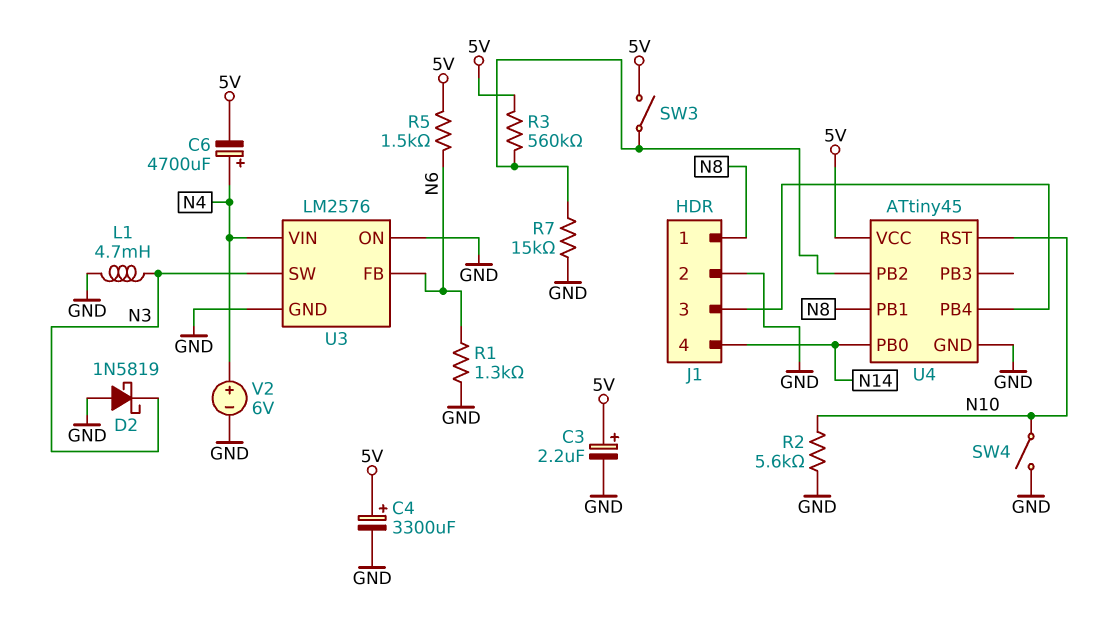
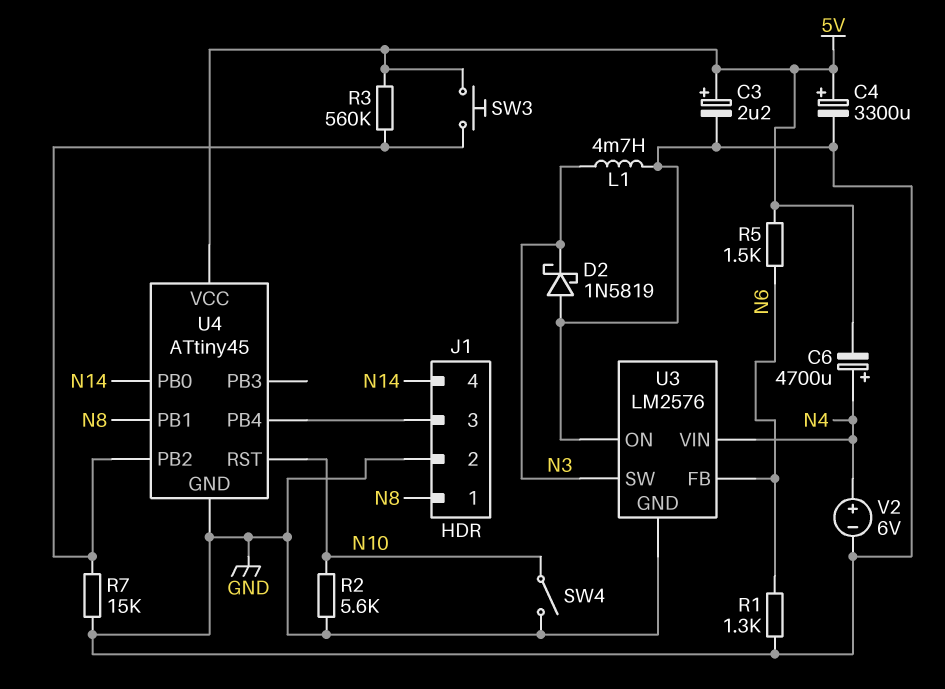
SW3: switch (5V, U4/PB2) -> button (5V, U4/PB2)

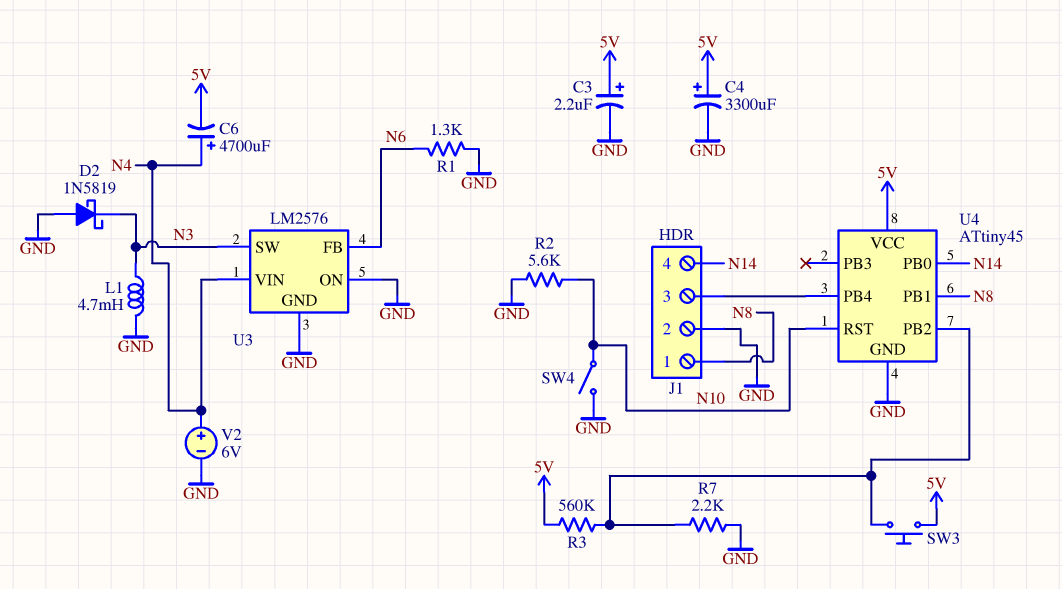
R5: 1.5k (5V, N6) -> none
R7: 15k (GND, U4/PB2) -> 2.2k (GND, U4/PB2)

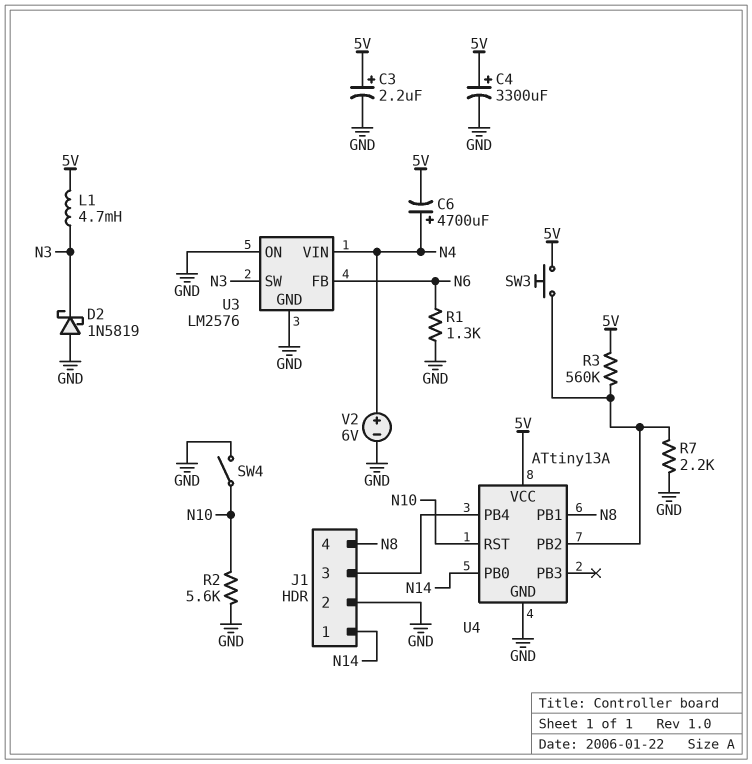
J1 pin 1: N8 -> N14
J1 pin 4: N14 -> N8
L1: 4.7mH (GND, N3) -> 4.7mH (5V, N3)
U4: ATtiny45 -> ATtiny13A

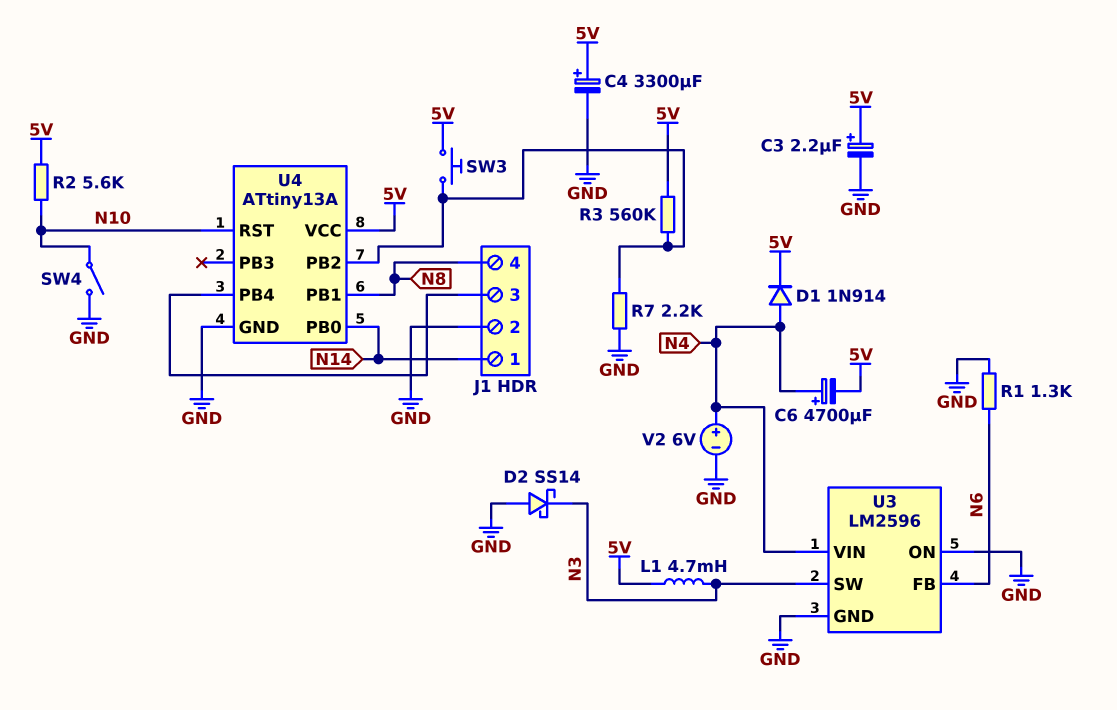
D1: none -> diode 1N914 (A N4, K 5V)
D2: schottky 1N5819 (A GND, K N3) -> schottky SS14 (A GND, K N3)
R2: 5.6k (GND, N10) -> 5.6k (5V, N10)
U3: LM2576 -> LM2596

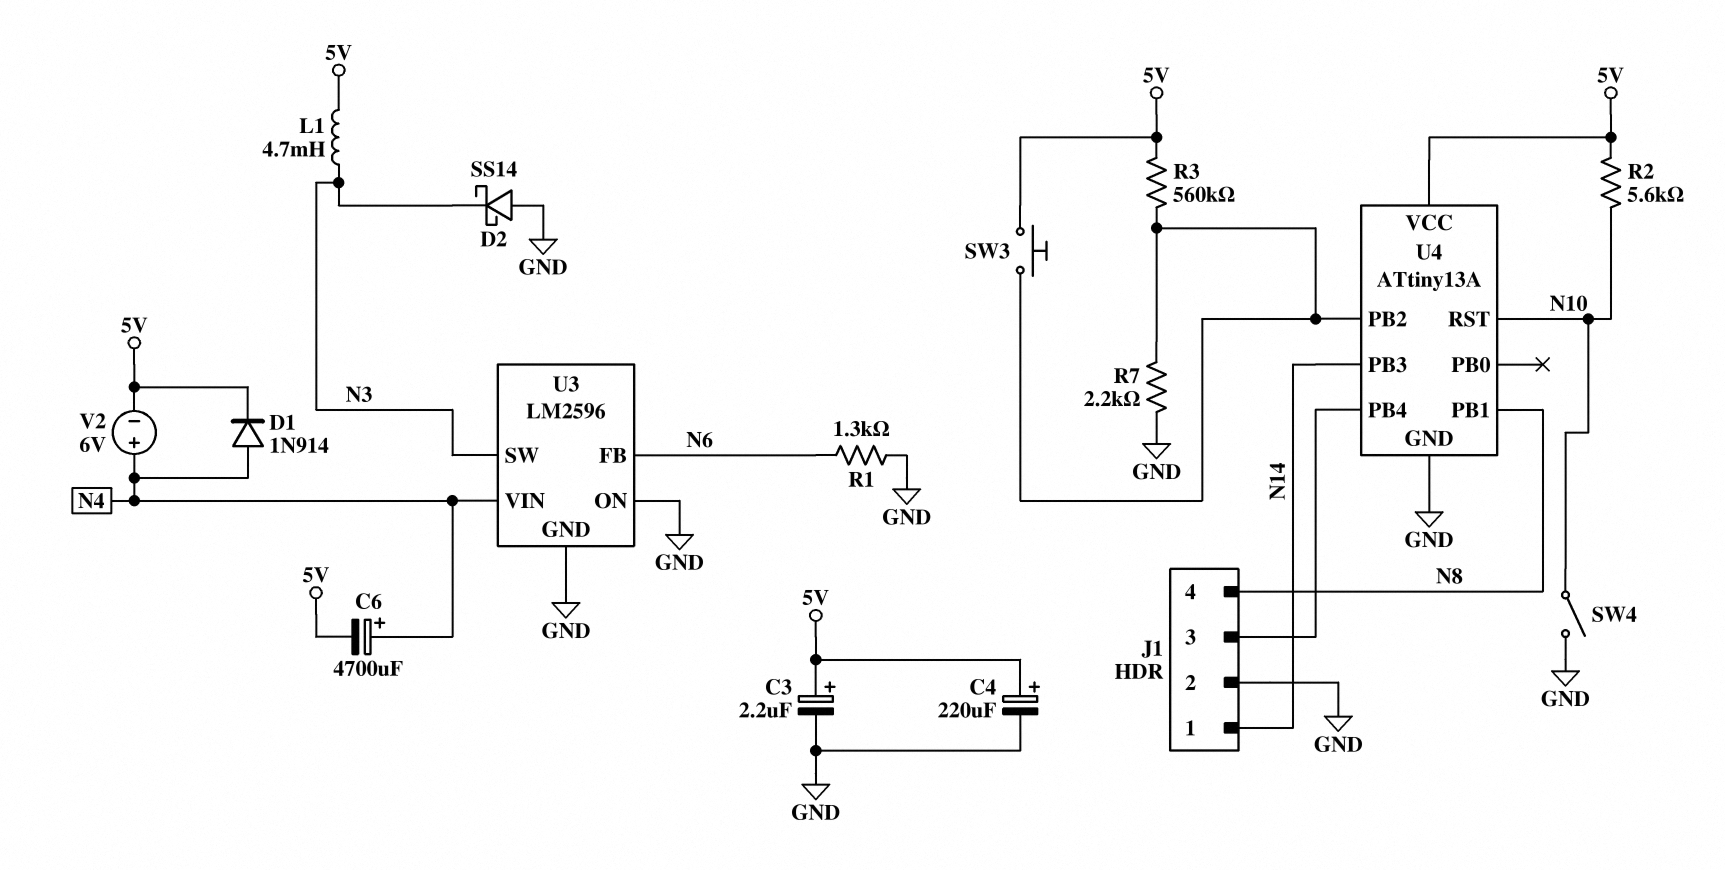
C4: 3300uF (plus 5V, minus GND) -> 220uF (plus 5V, minus GND)
U4 pin PB0: N14 -> none
U4 pin PB3: none -> N14
V2: 6V (plus N4, minus GND) -> 6V (plus N4, minus 5V)

